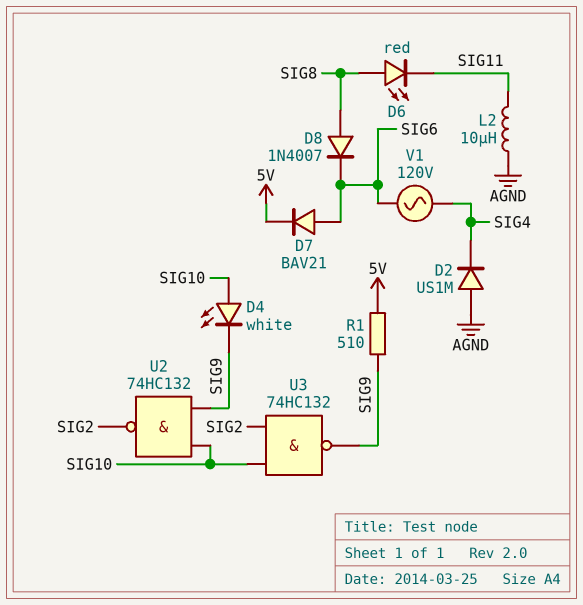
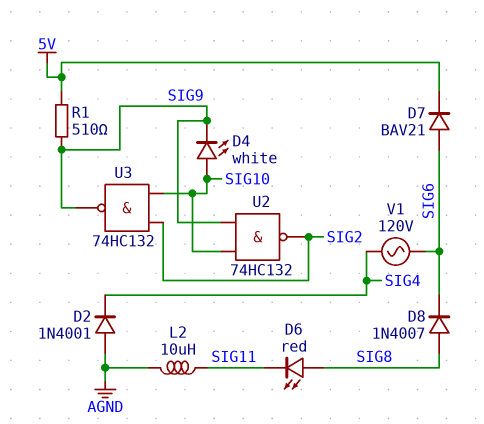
D2: diode US1M (A AGND, K SIG4) -> diode 1N4001 (A AGND, K SIG4)

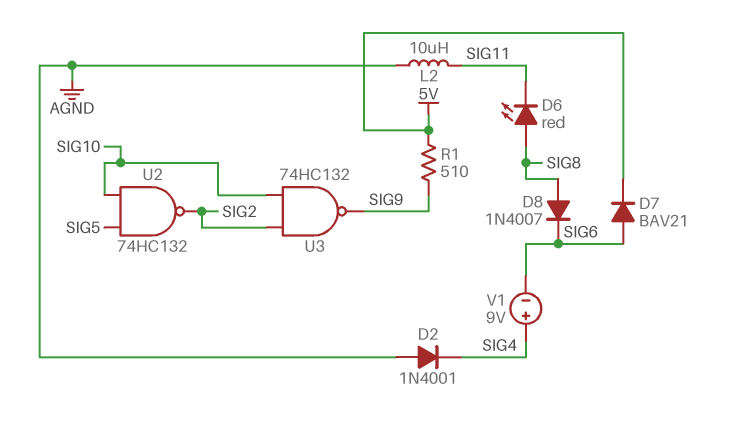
D4: LED white (A SIG10, K SIG9) -> none
U2: NAND 74HC132 (in SIG9, in SIG10, out SIG2) -> NAND 74HC132 (in SIG5, in SIG10, out SIG2)
V1: AC 120V (SIG4, SIG6) -> 9V (plus SIG4, minus SIG6)

